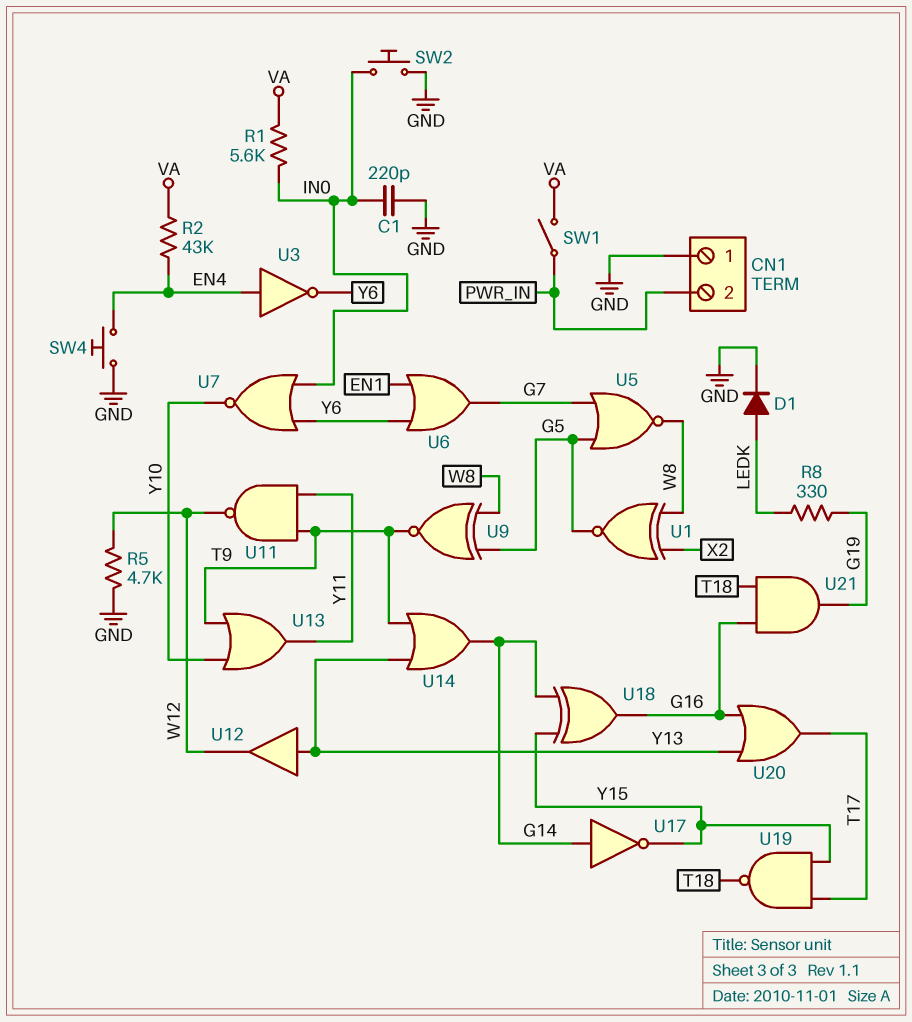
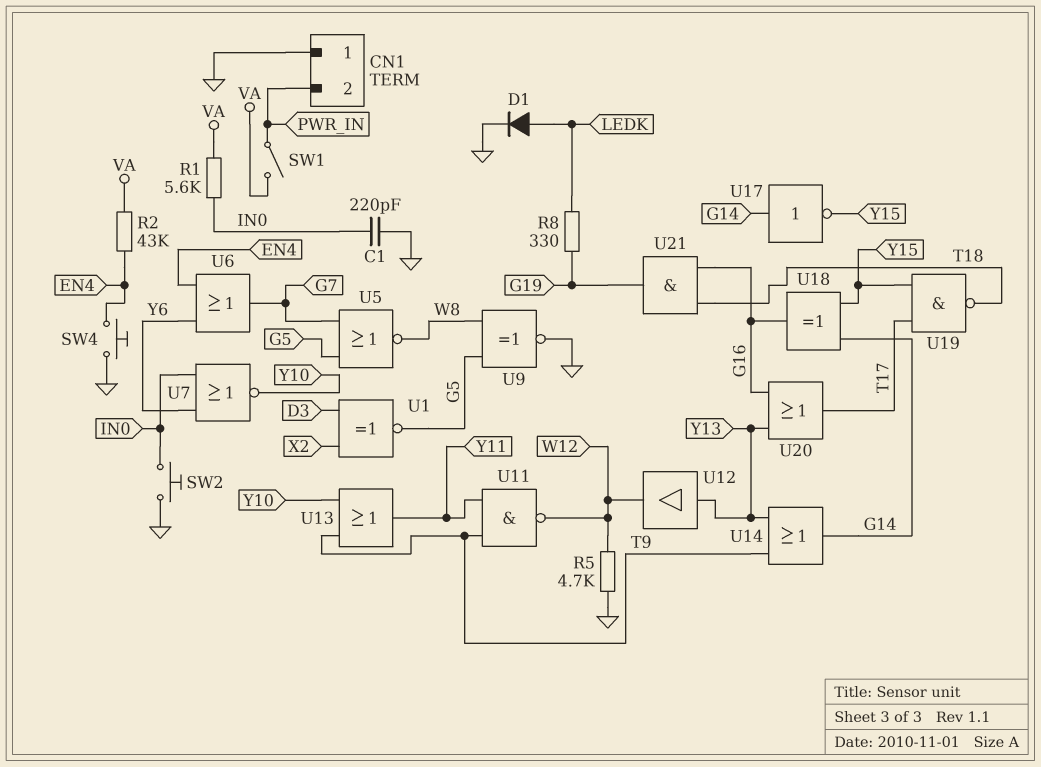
U1: XNOR (in W8, in X2, out G5) -> XNOR (in D3, in X2, out G5)
U3: NOT (in EN4, out Y6) -> none
U6: OR (in EN1, in Y6, out G7) -> OR (in EN4, in Y6, out G7)
U9: XNOR (in G5, in W8, out T9) -> XNOR (in G5, in W8, out GND)

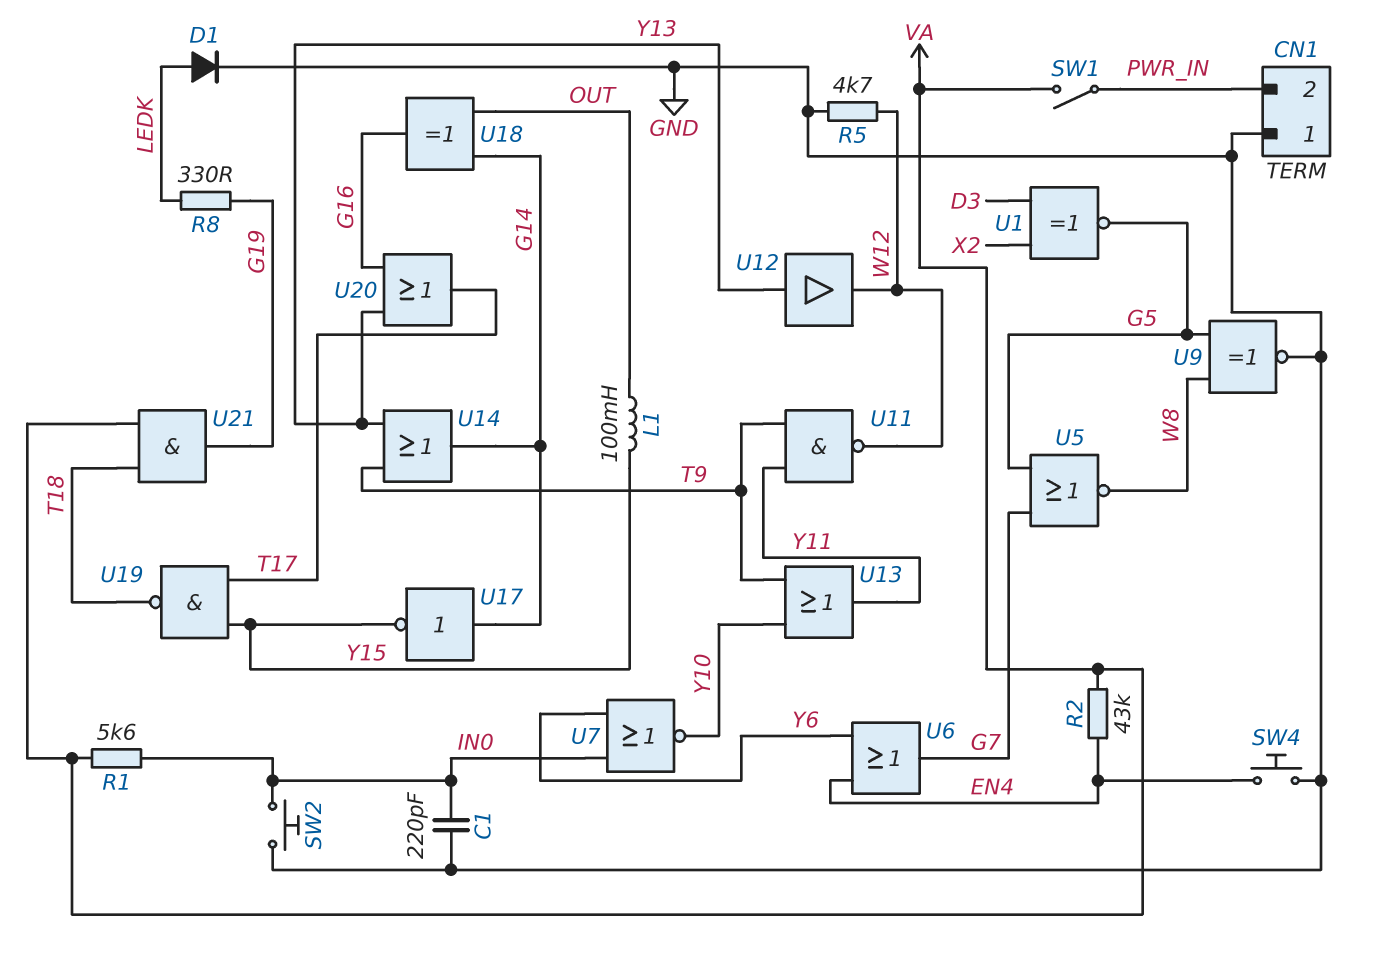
L1: none -> 100mH (OUT, Y15)
U18: XOR (in G14, in Y15, out G16) -> XOR (in G14, in OUT, out G16)
U21: AND (in G16, in T18, out G19) -> AND (in T18, in VA, out G19)

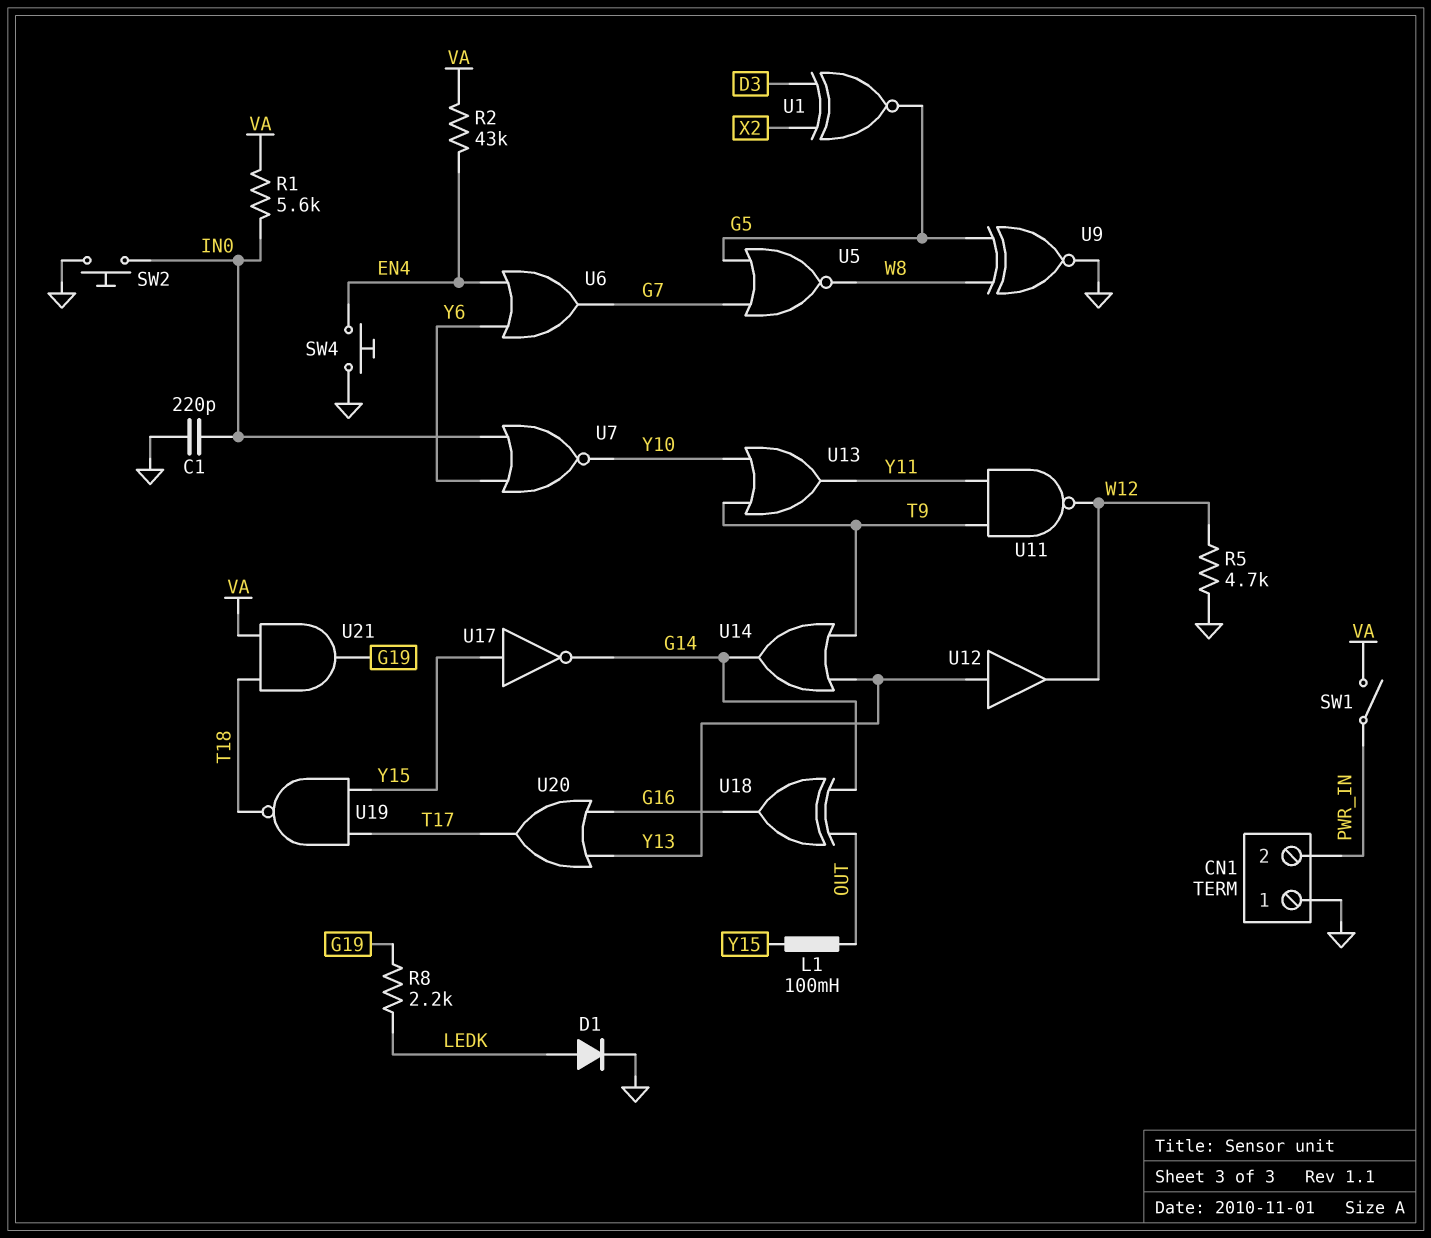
R8: 330 (G19, LEDK) -> 2.2k (G19, LEDK)
U17: NOT (in G14, out Y15) -> NOT (in Y15, out G14)

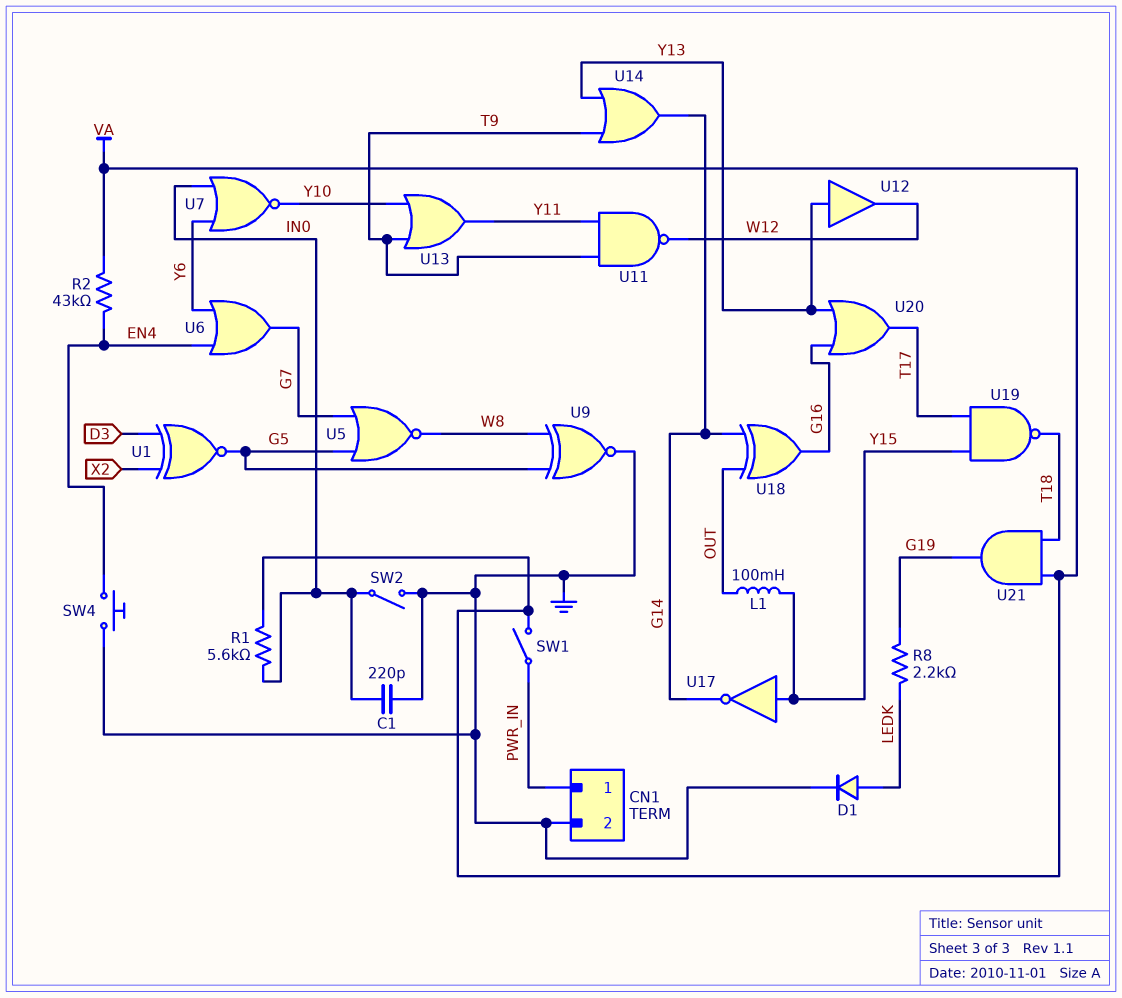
CN1 pin 1: GND -> PWR_IN
CN1 pin 2: PWR_IN -> GND
R5: 4.7k (GND, W12) -> none
SW2: button (GND, IN0) -> switch (GND, IN0)

